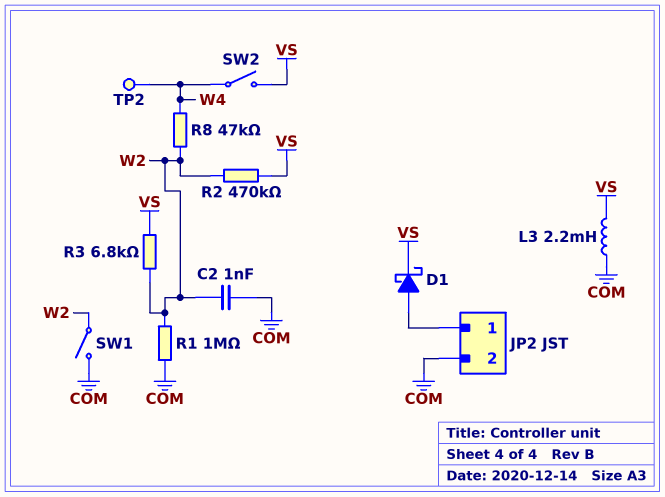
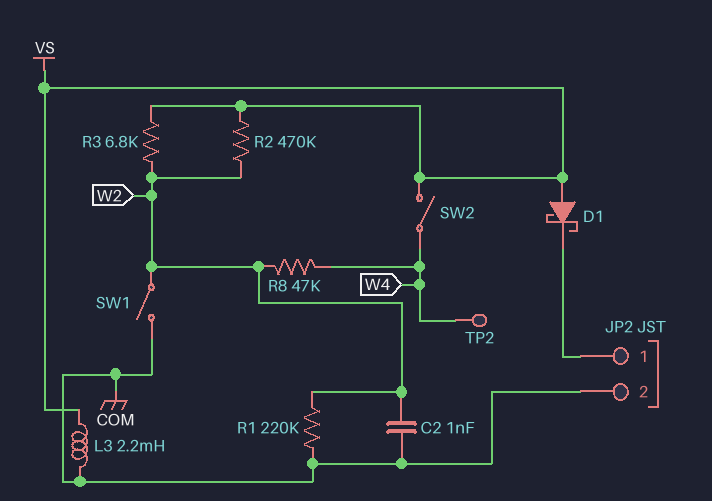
D1: schottky (A JP2/1, K VS) -> schottky (A VS, K JP2/1)
R1: 1M (COM, W2) -> 220k (COM, W2)

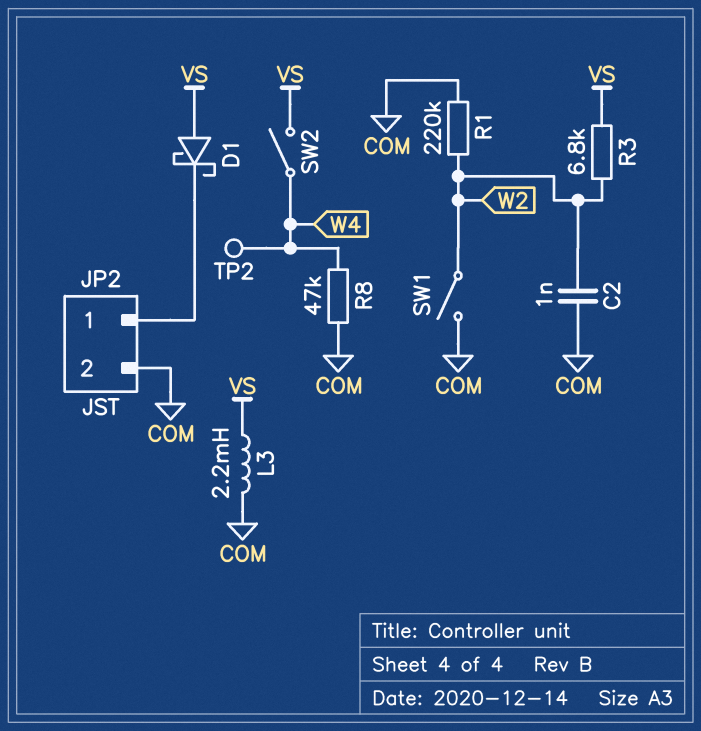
R2: 470k (VS, W2) -> none
R8: 47k (W2, W4) -> 47k (COM, W4)

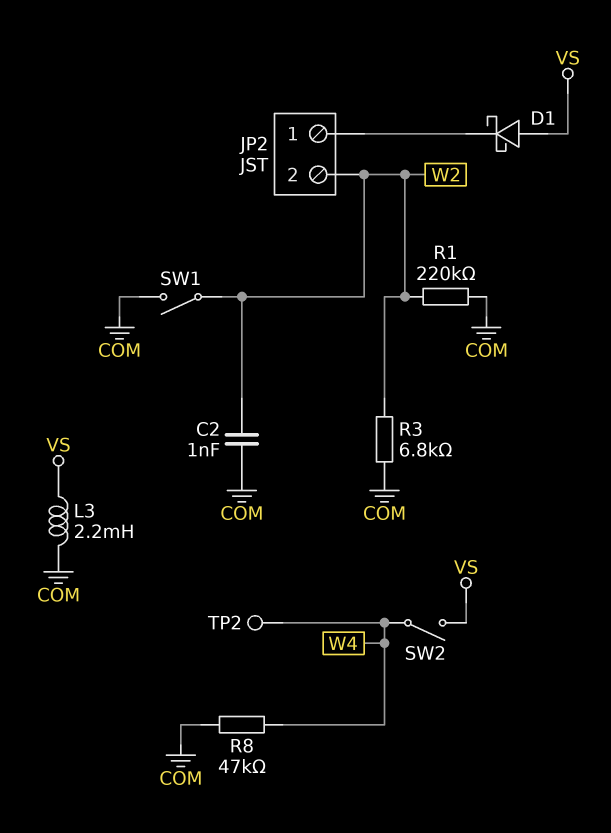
JP2 pin 2: COM -> W2
R3: 6.8k (VS, W2) -> 6.8k (COM, W2)

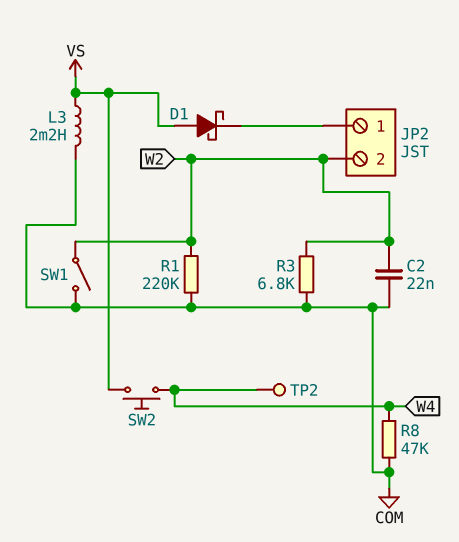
C2: 1nF (COM, W2) -> 22nF (COM, W2)
SW2: switch (VS, W4) -> button (VS, W4)

